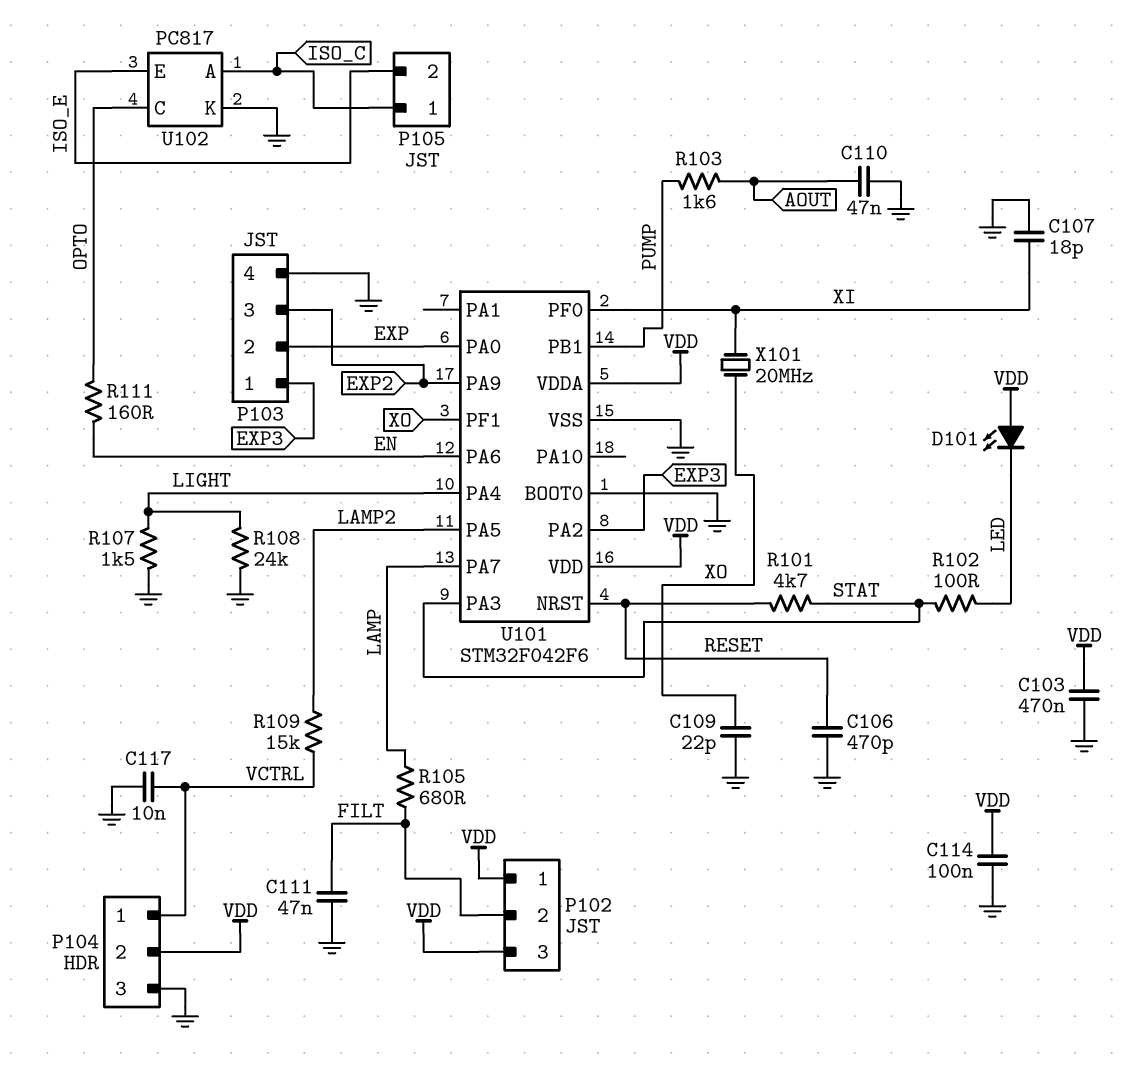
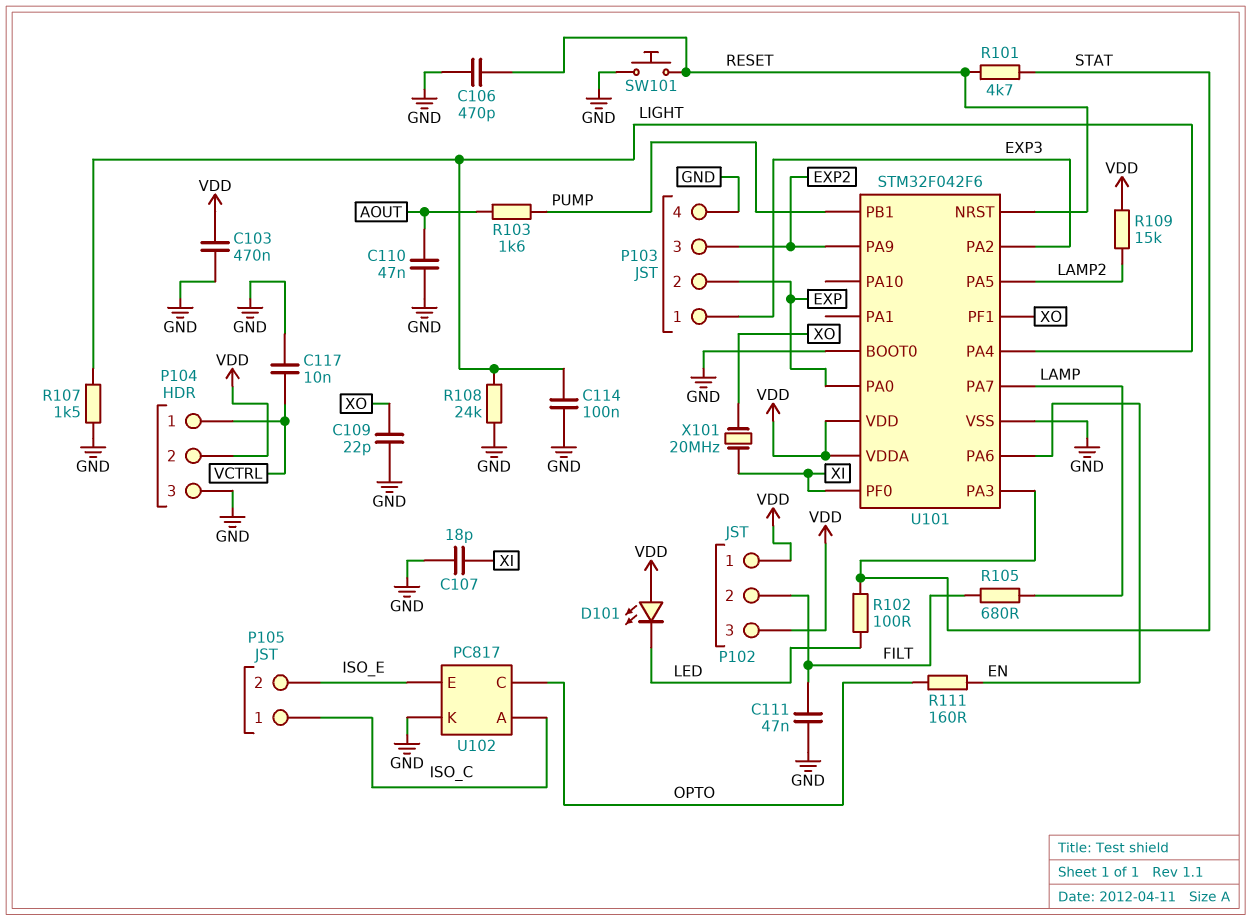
C114: 100nF (GND, VDD) -> 100nF (GND, LIGHT)
R109: 15k (LAMP2, VCTRL) -> 15k (LAMP2, VDD)
SW101: none -> button (GND, RESET)

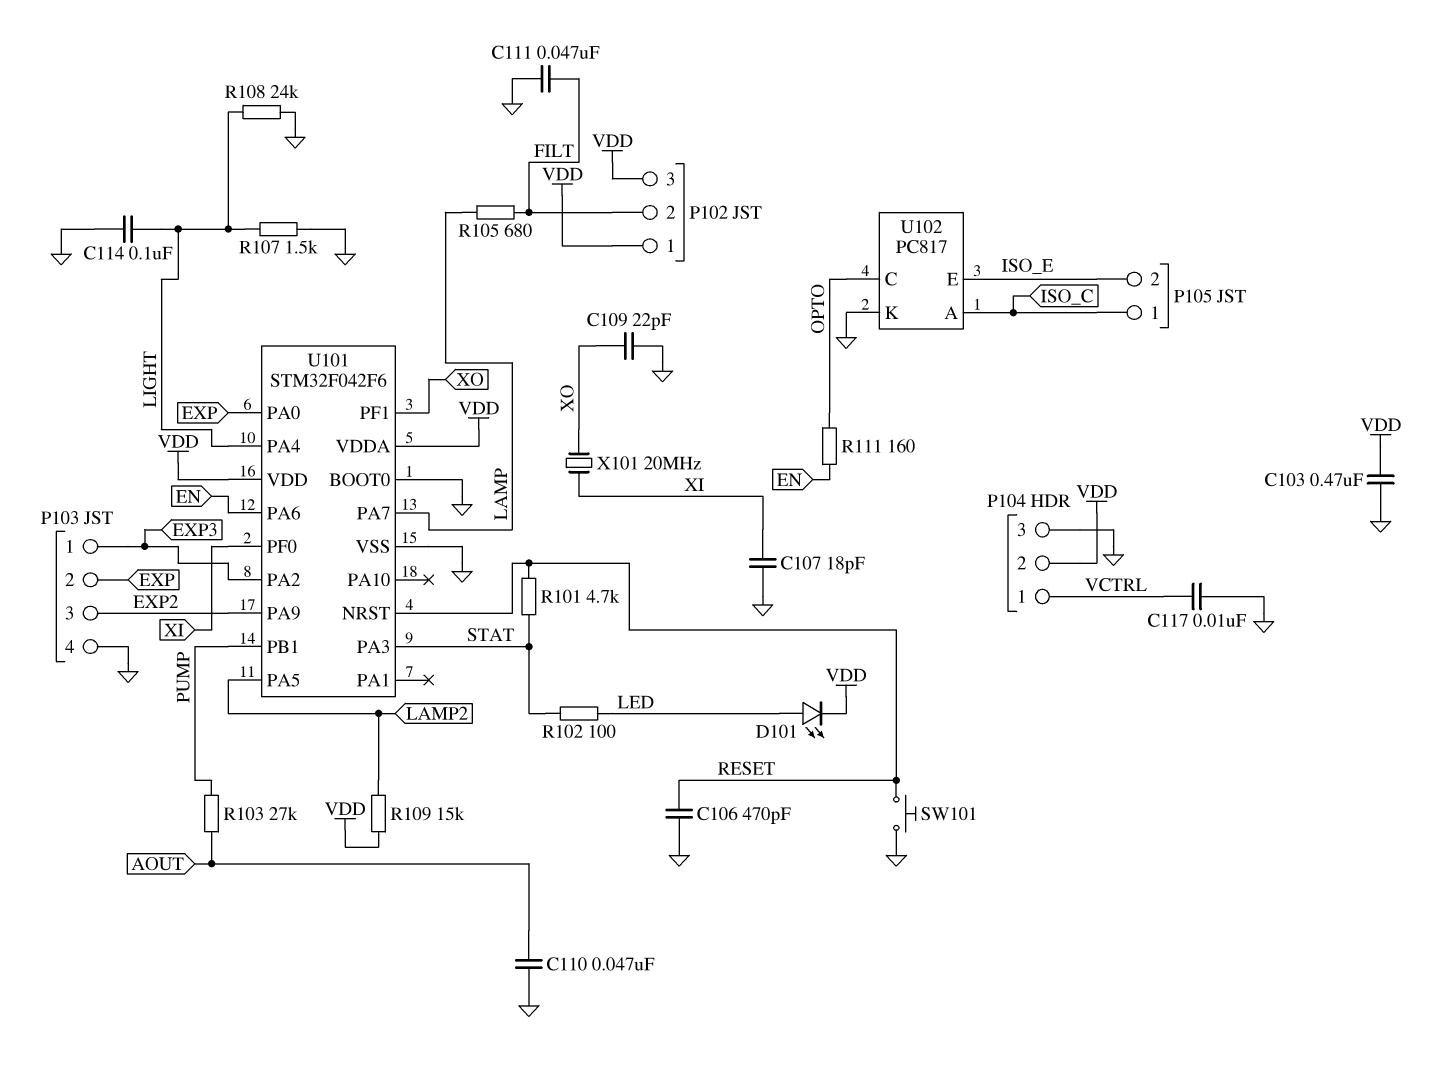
D101: LED (A VDD, K LED) -> LED (A LED, K VDD)
R103: 1.6k (AOUT, PUMP) -> 27k (AOUT, PUMP)

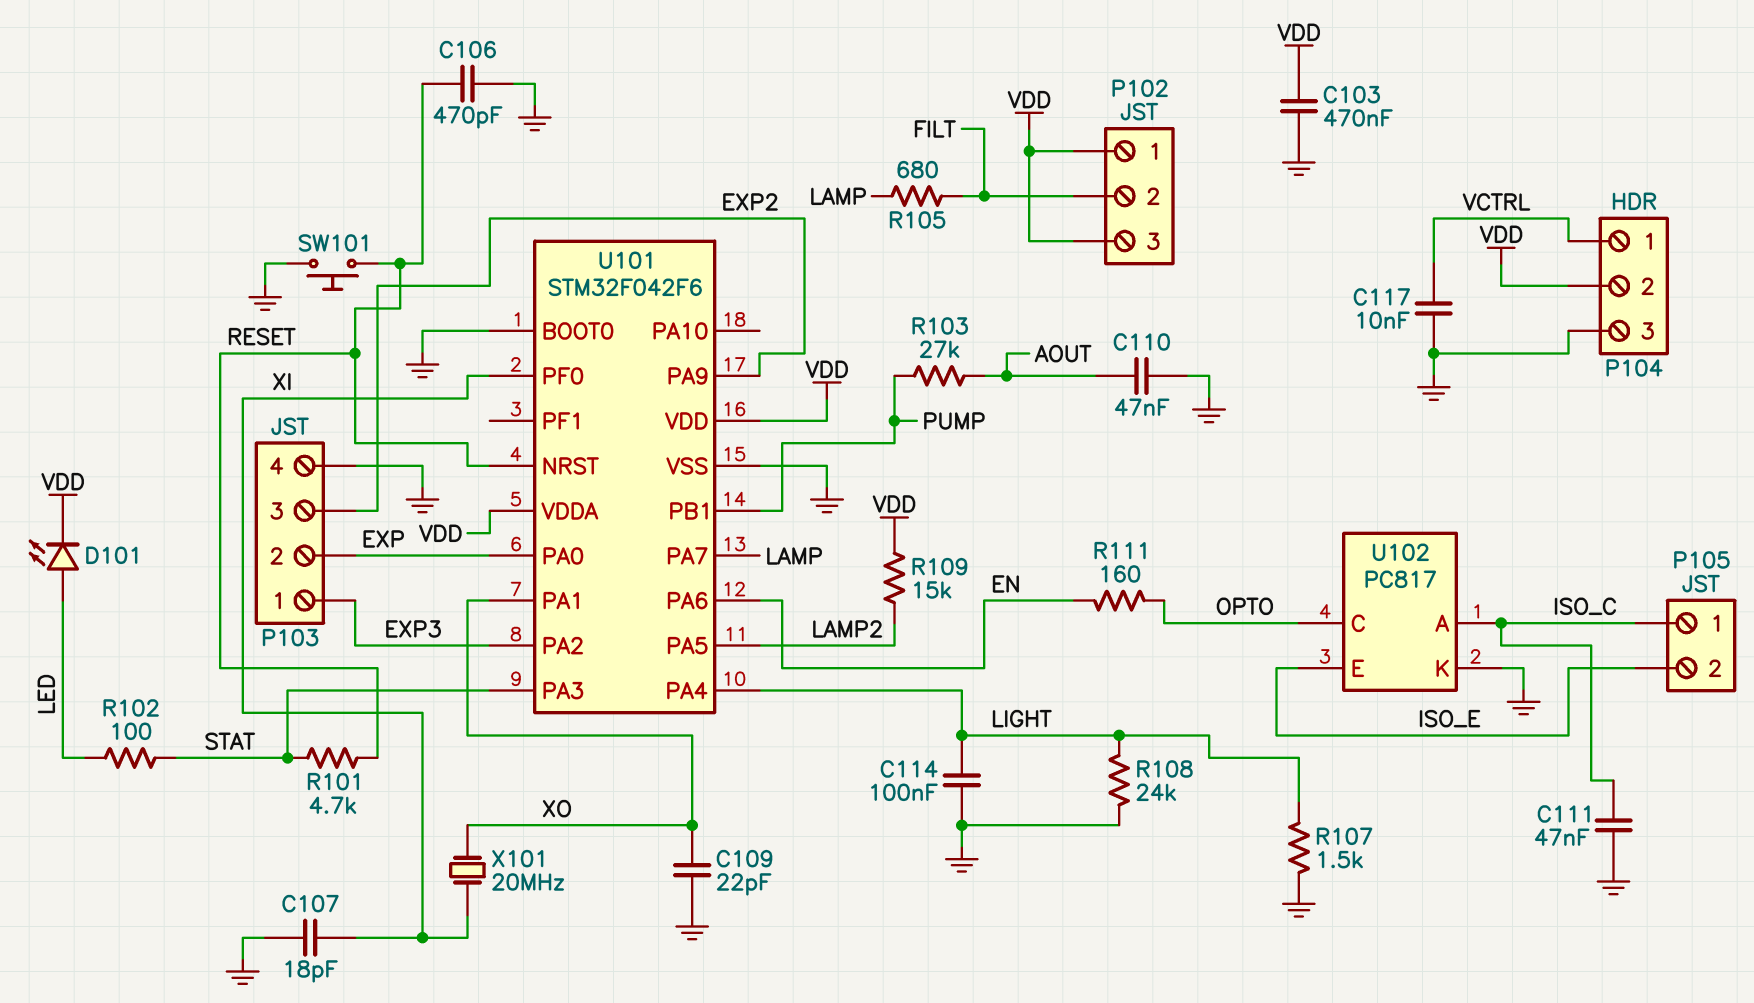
C111: 47nF (FILT, GND) -> 47nF (GND, ISO_C)
U101 pin PA1: none -> XO
U101 pin PF1: XO -> none

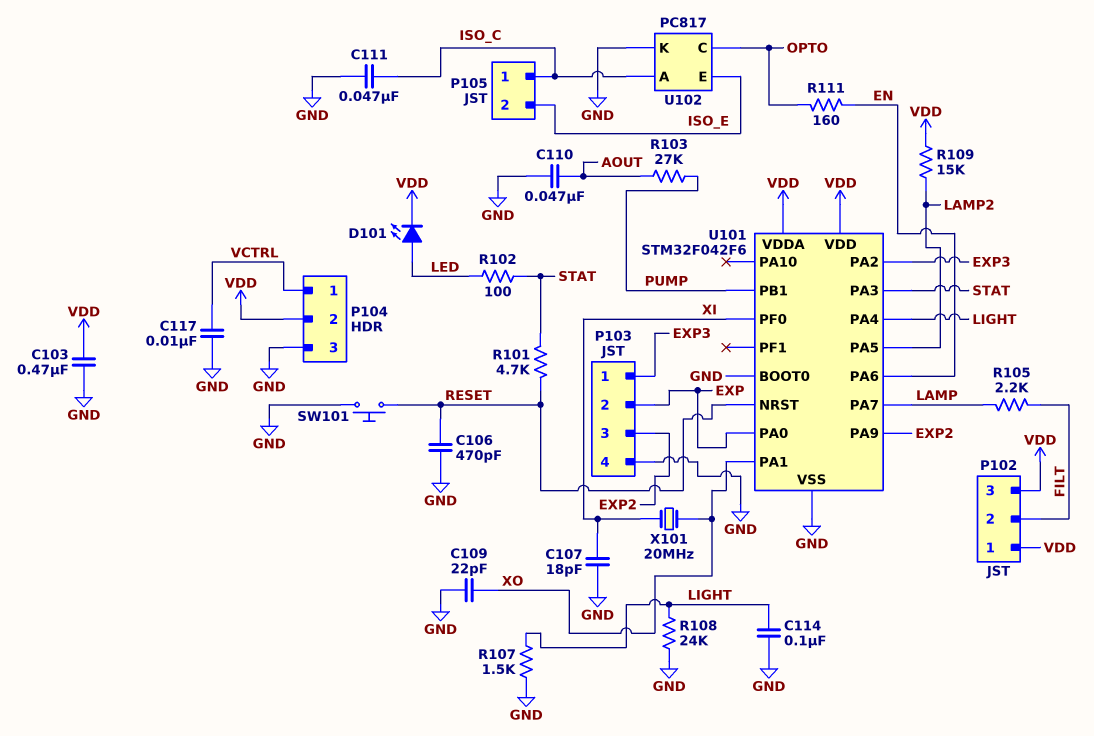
R105: 680 (FILT, LAMP) -> 2.2k (FILT, LAMP)

